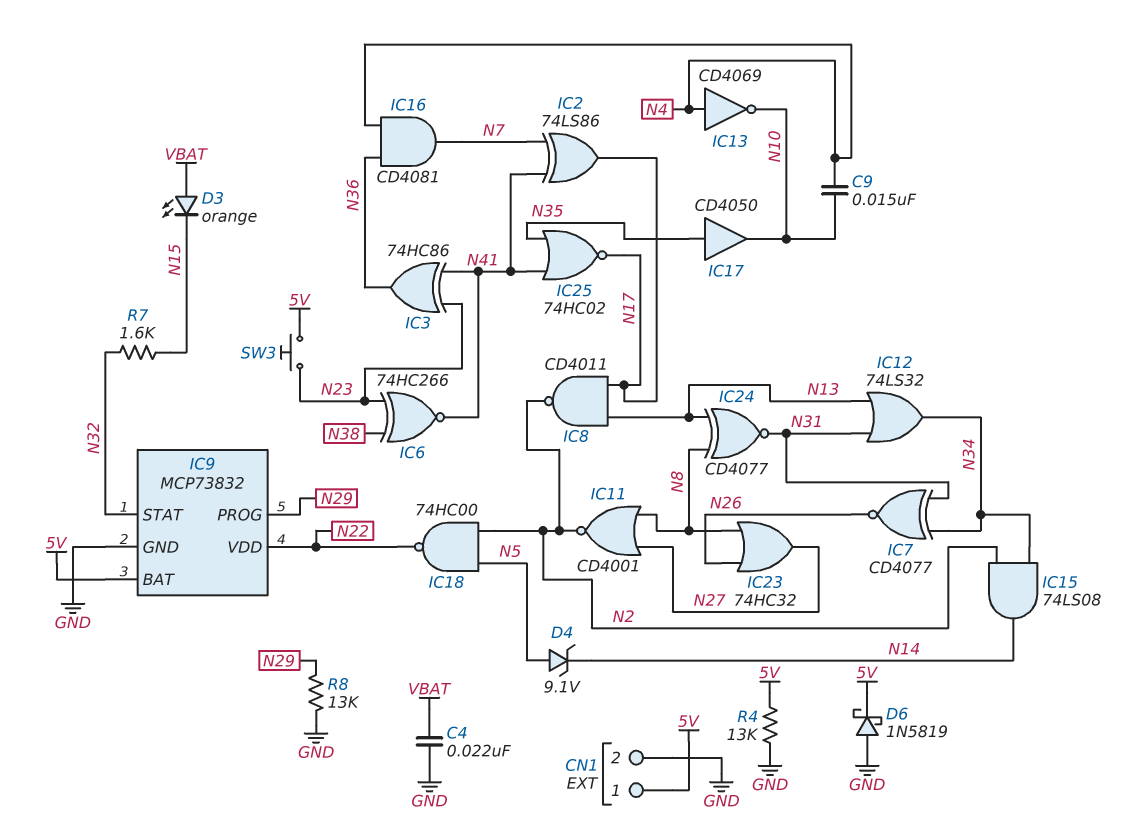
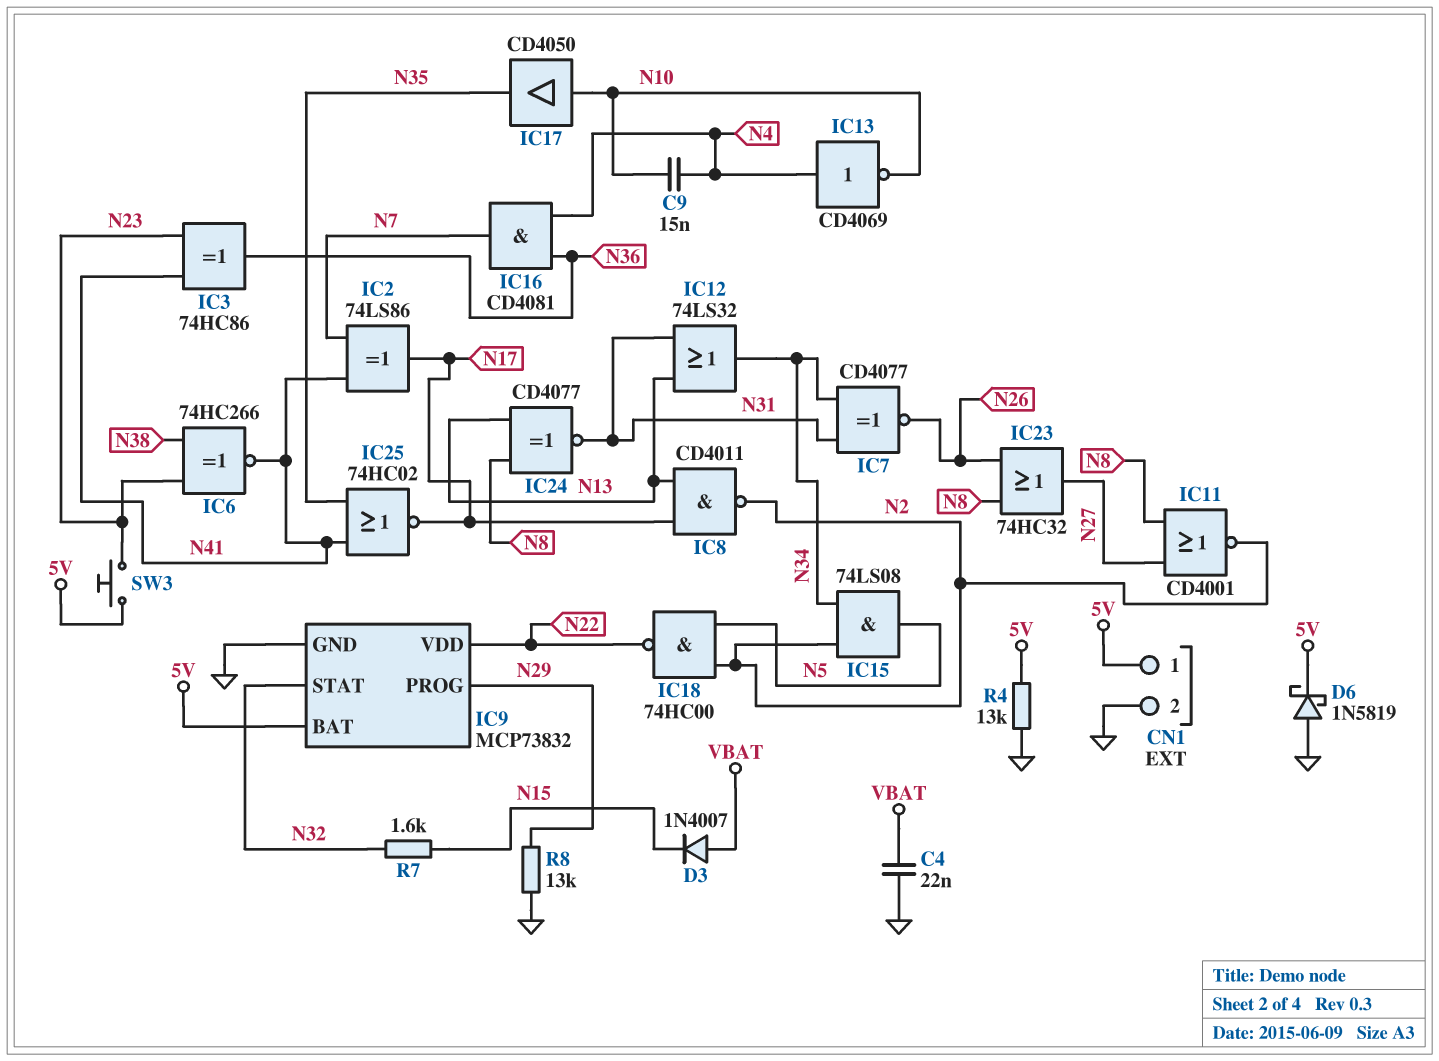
D3: LED orange (A VBAT, K N15) -> diode 1N4007 (A VBAT, K N15)
D4: zener 9.1V (A N5, K N14) -> none
IC15: AND 74LS08 (in N2, in N34, out N14) -> AND 74LS08 (in N2, in N34, out N5)
IC17: buffer CD4050 (in N35, out N10) -> buffer CD4050 (in N10, out N35)

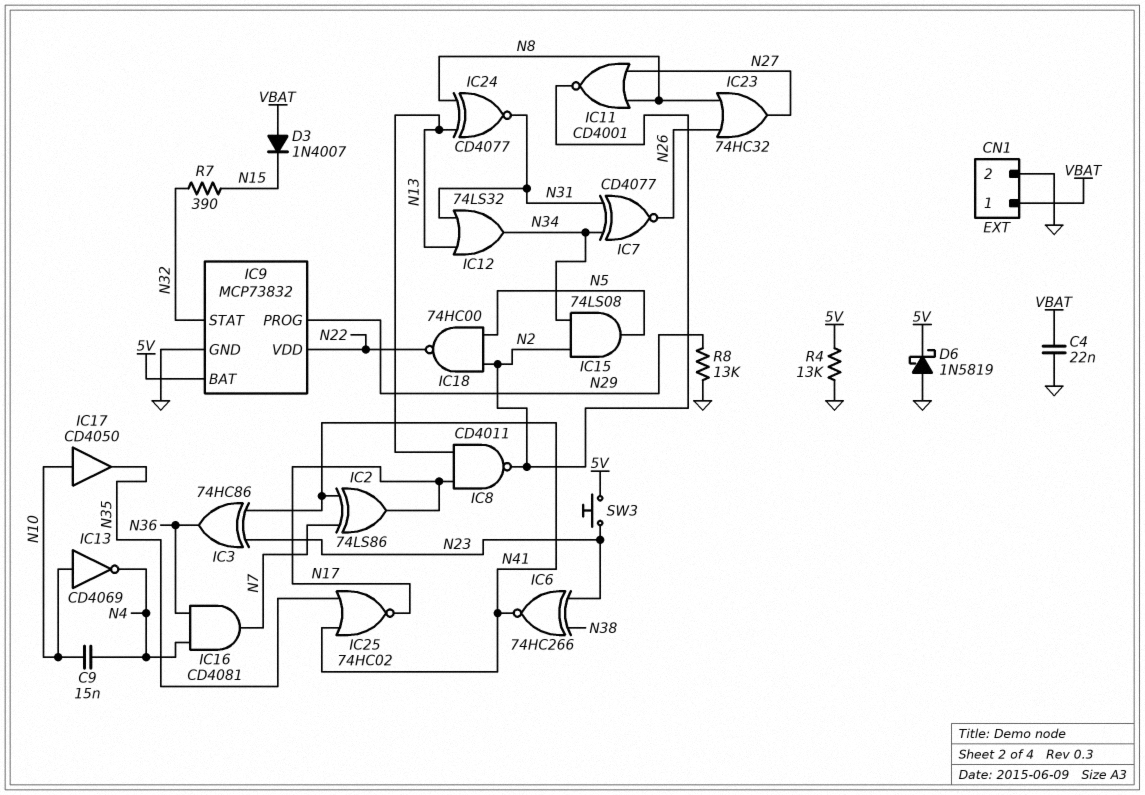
CN1 pin 1: 5V -> VBAT
IC13: NOT CD4069 (in N4, out N10) -> NOT CD4069 (in N10, out N4)
R7: 1.6k (N15, N32) -> 390 (N15, N32)

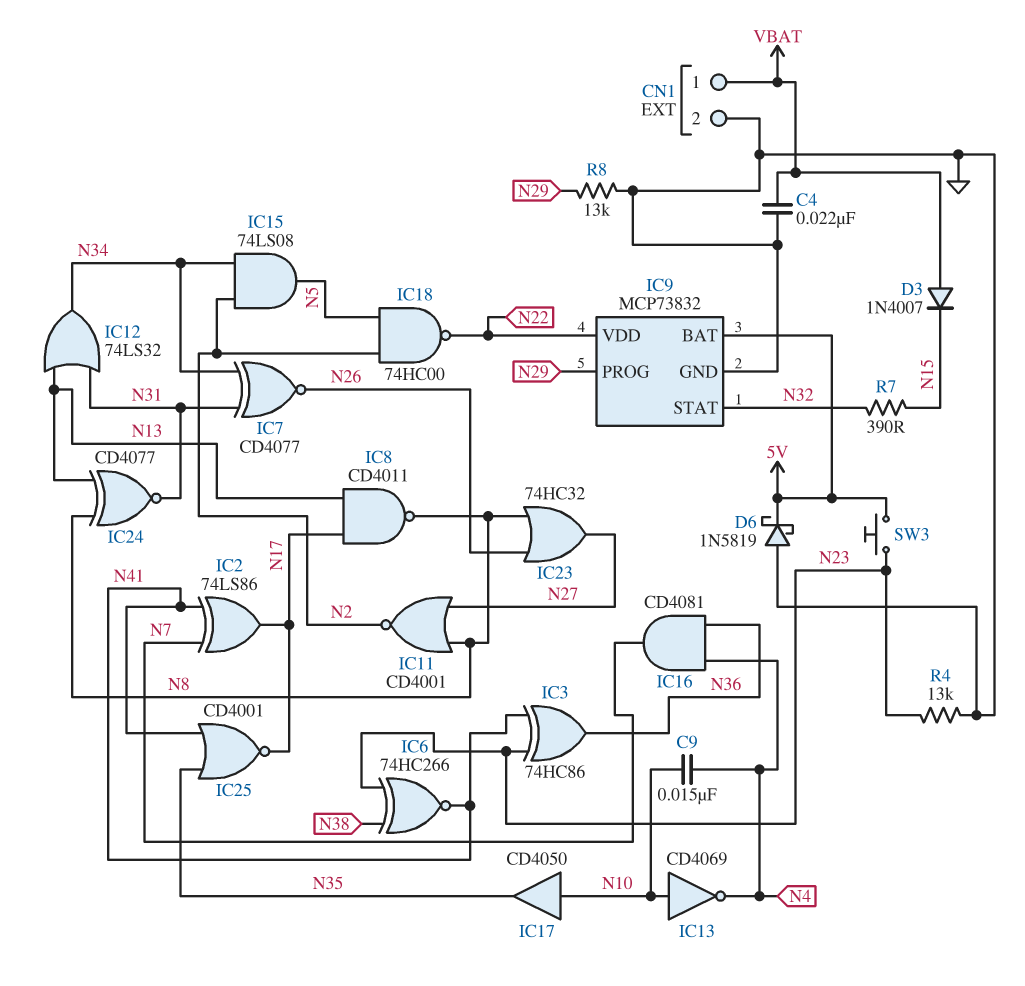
IC8: NAND CD4011 (in N13, in N17, out N2) -> NAND CD4011 (in N13, in N17, out N8)
IC25: NOR 74HC02 (in N35, in N41, out N17) -> NOR CD4001 (in N35, in N41, out N17)
R4: 13k (5V, GND) -> 13k (GND, N23)

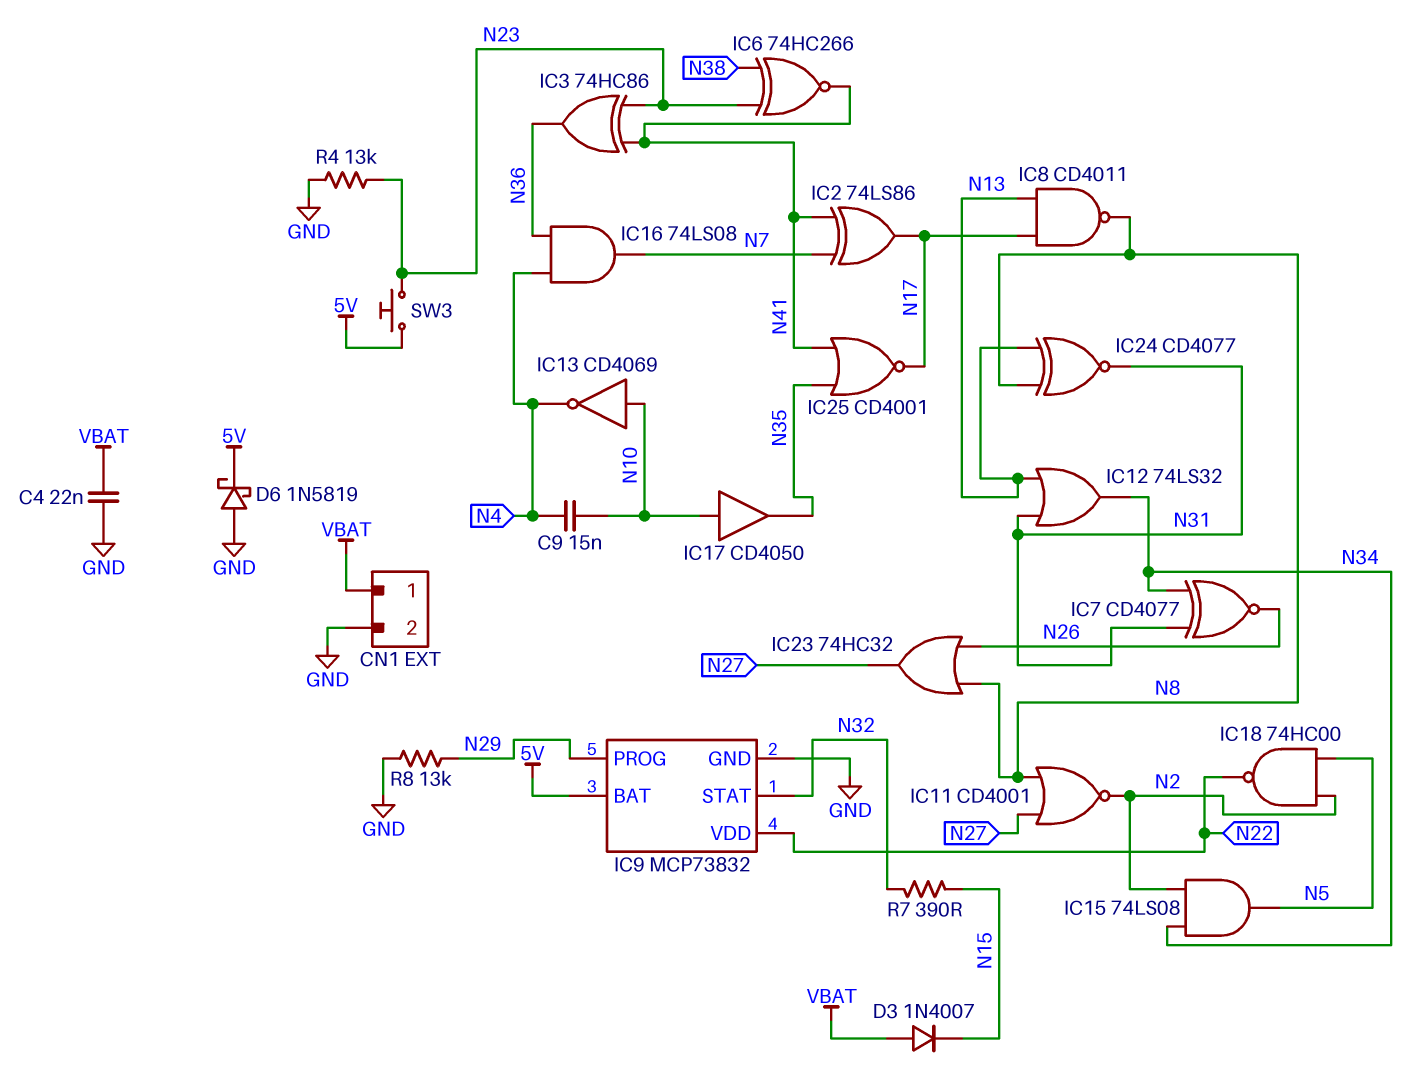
IC16: AND CD4081 (in N4, in N36, out N7) -> AND 74LS08 (in N4, in N36, out N7)

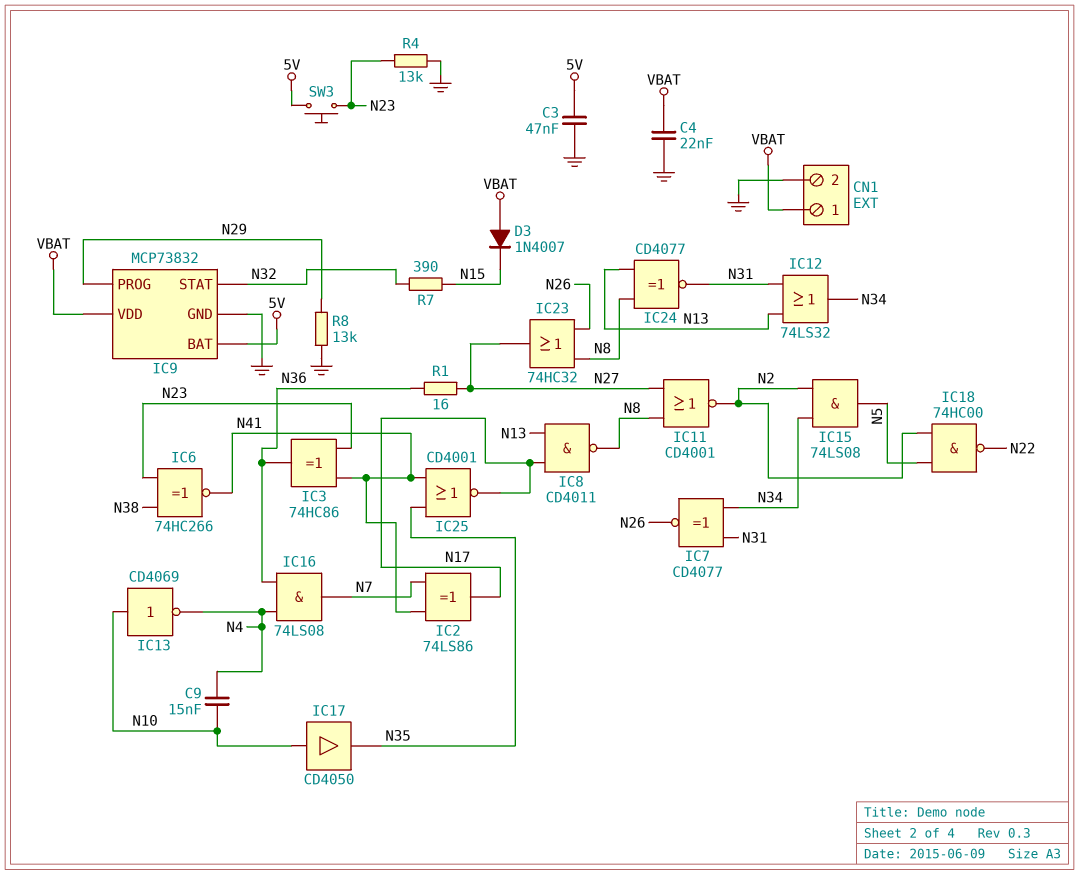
C3: none -> 47nF (5V, GND)
D6: schottky 1N5819 (A GND, K 5V) -> none
IC9 pin VDD: N22 -> VBAT
R1: none -> 16 (N27, N36)

